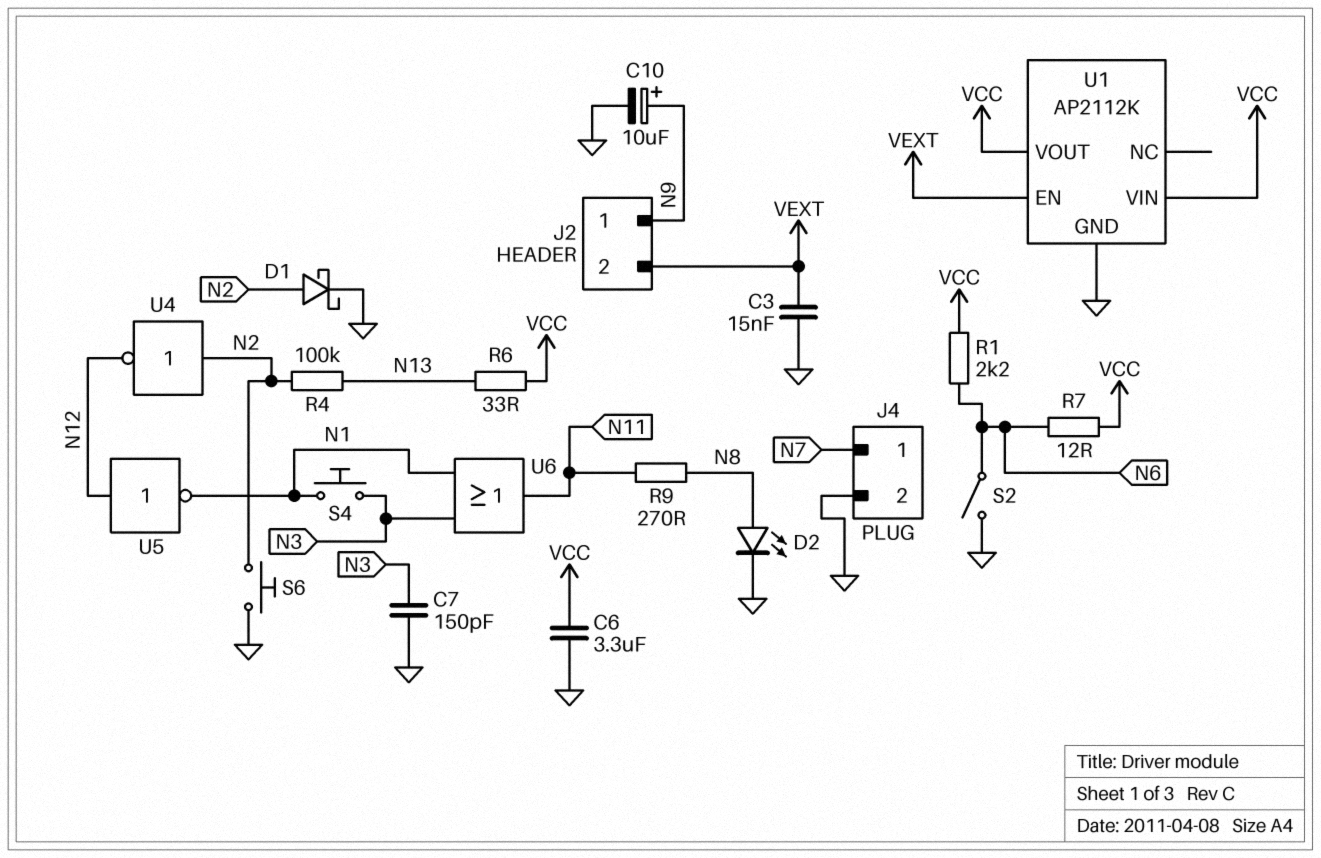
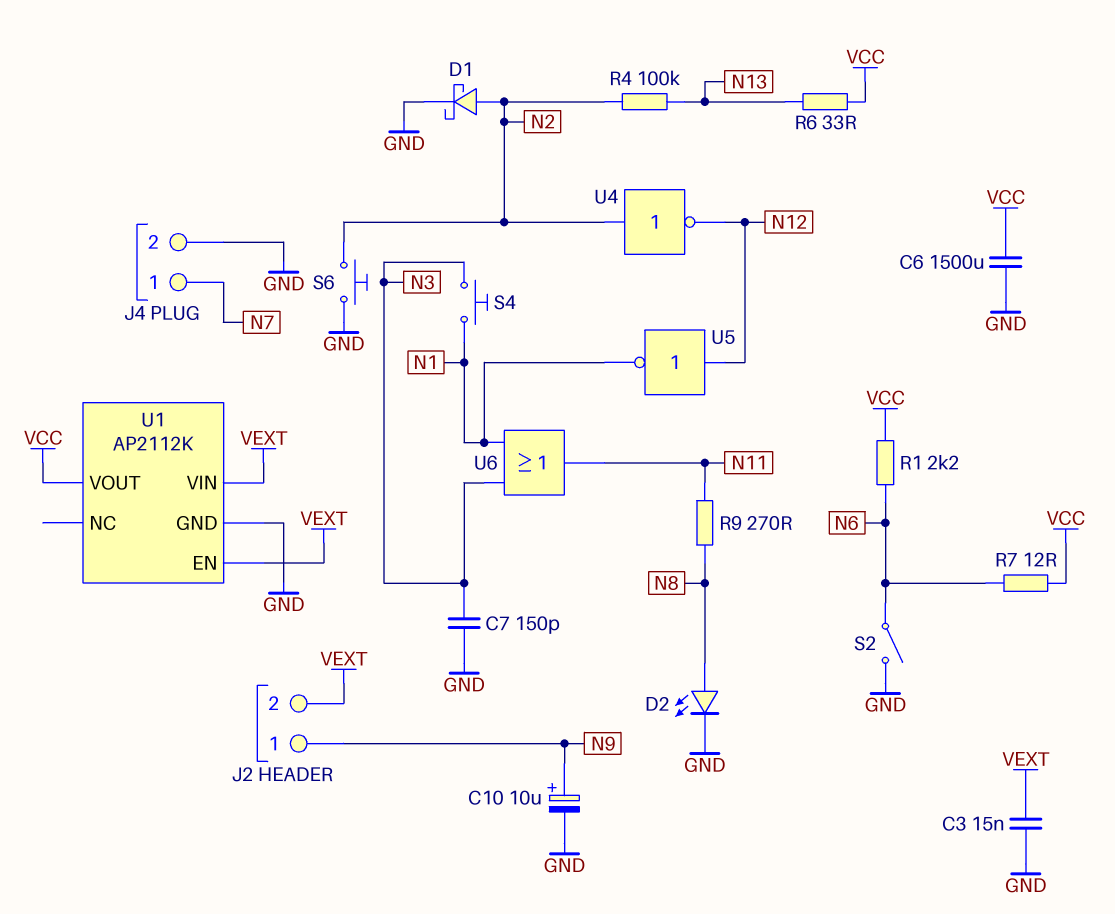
C6: 3.3uF (GND, VCC) -> 1500uF (GND, VCC)
U1 pin VIN: VCC -> VEXT

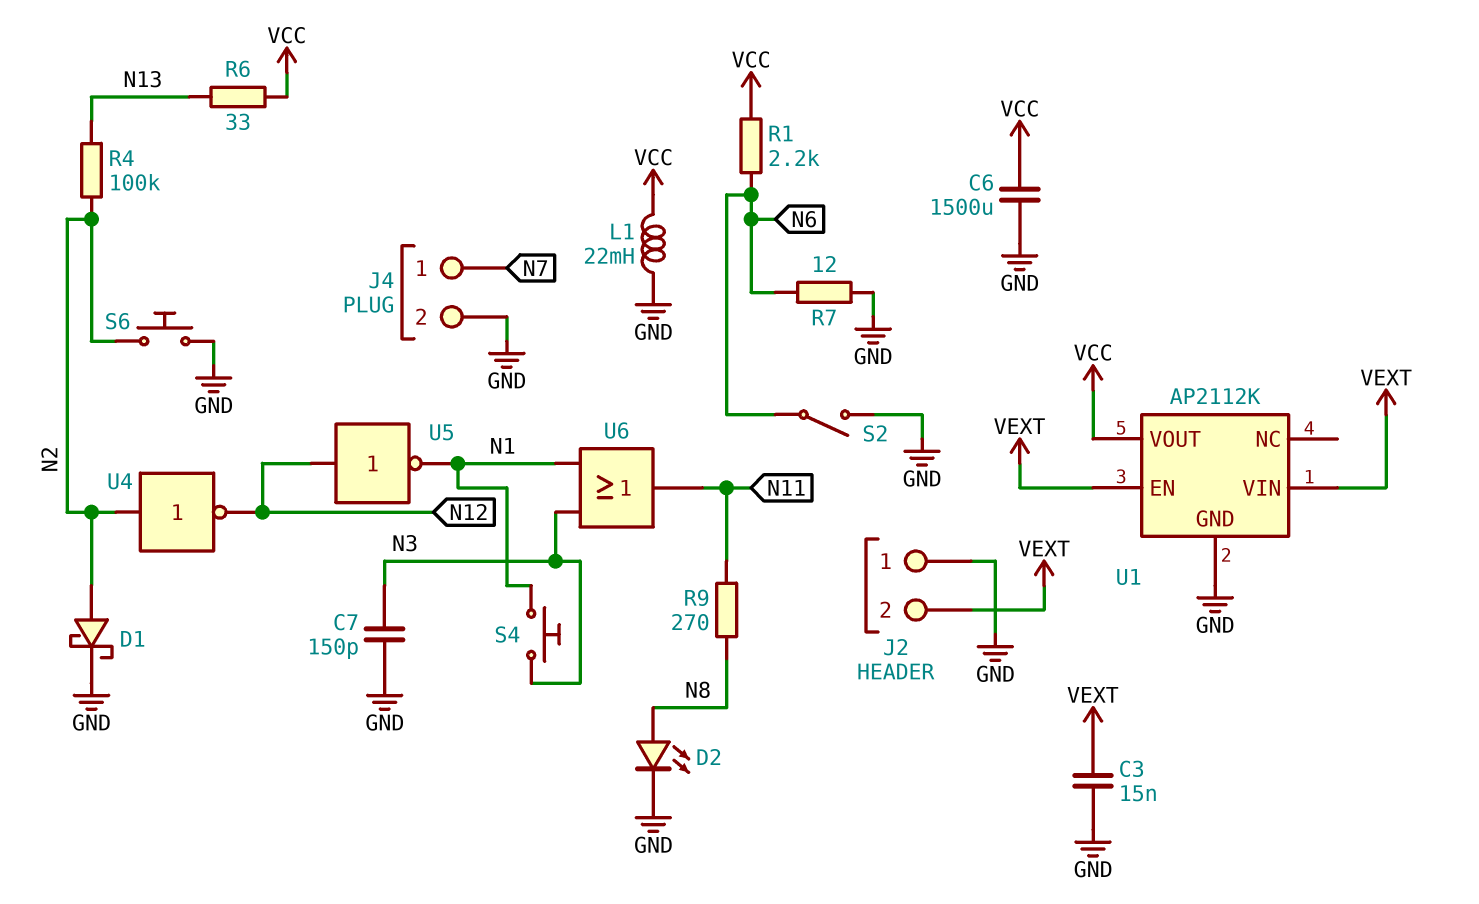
C10: 10uF (plus N9, minus GND) -> none
J2 pin 1: N9 -> GND
L1: none -> 22mH (GND, VCC)
R7: 12 (N6, VCC) -> 12 (GND, N6)

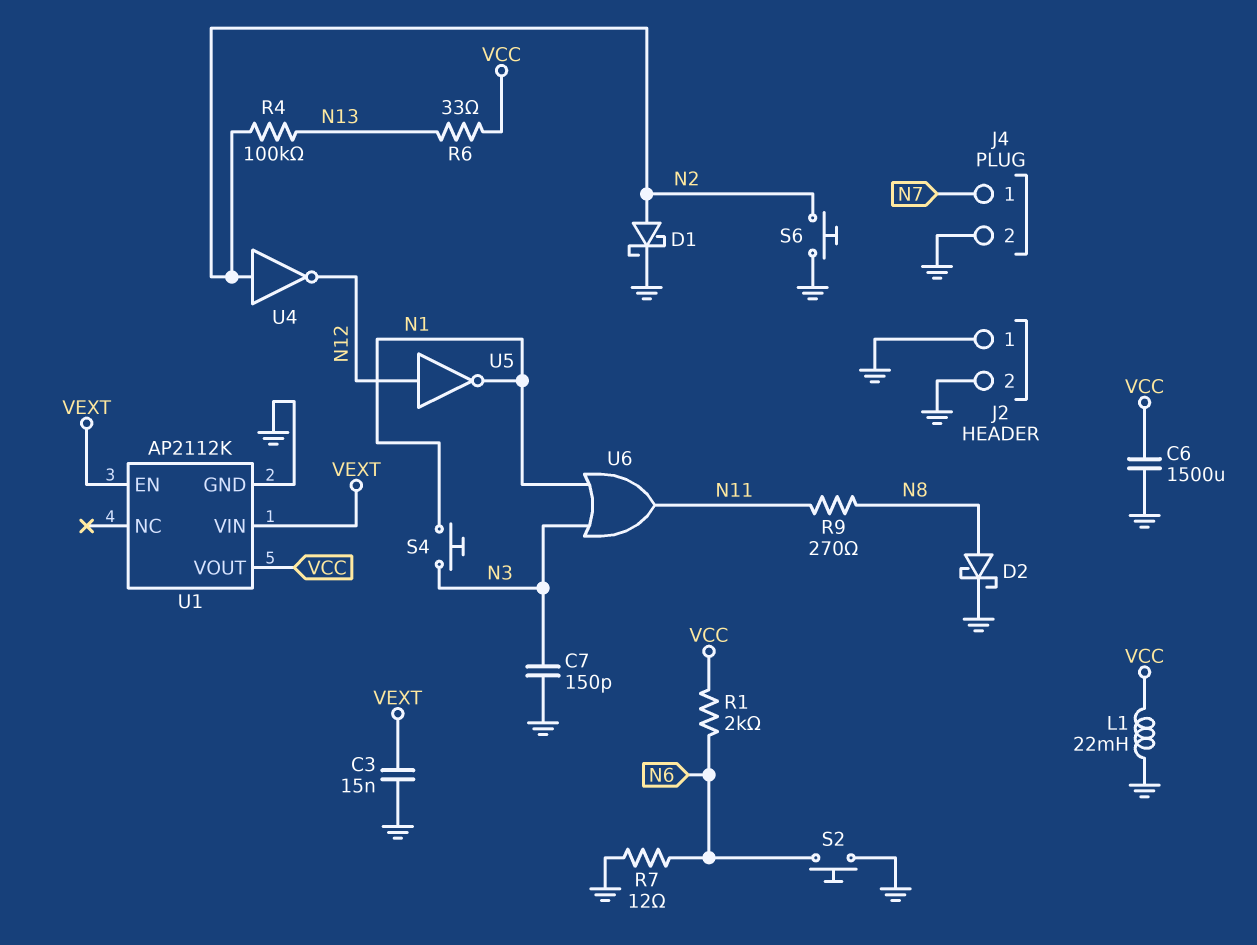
D2: LED (A N8, K GND) -> schottky (A N8, K GND)
J2 pin 2: VEXT -> GND
R1: 2.2k (N6, VCC) -> 2k (N6, VCC)
S2: switch (GND, N6) -> button (GND, N6)

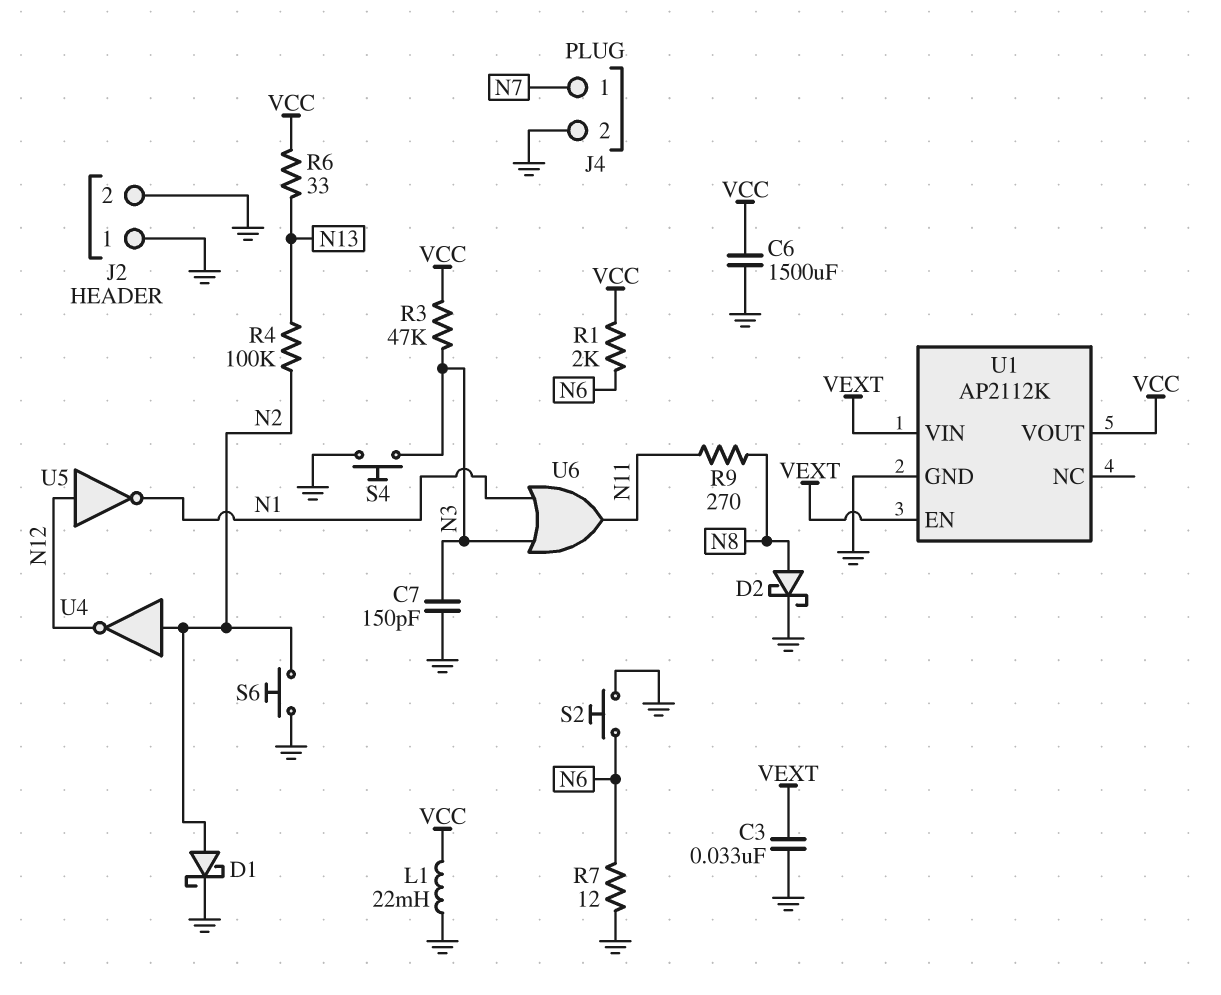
C3: 15nF (GND, VEXT) -> 33nF (GND, VEXT)
R3: none -> 47k (N3, VCC)
S4: button (N1, N3) -> button (GND, N3)

